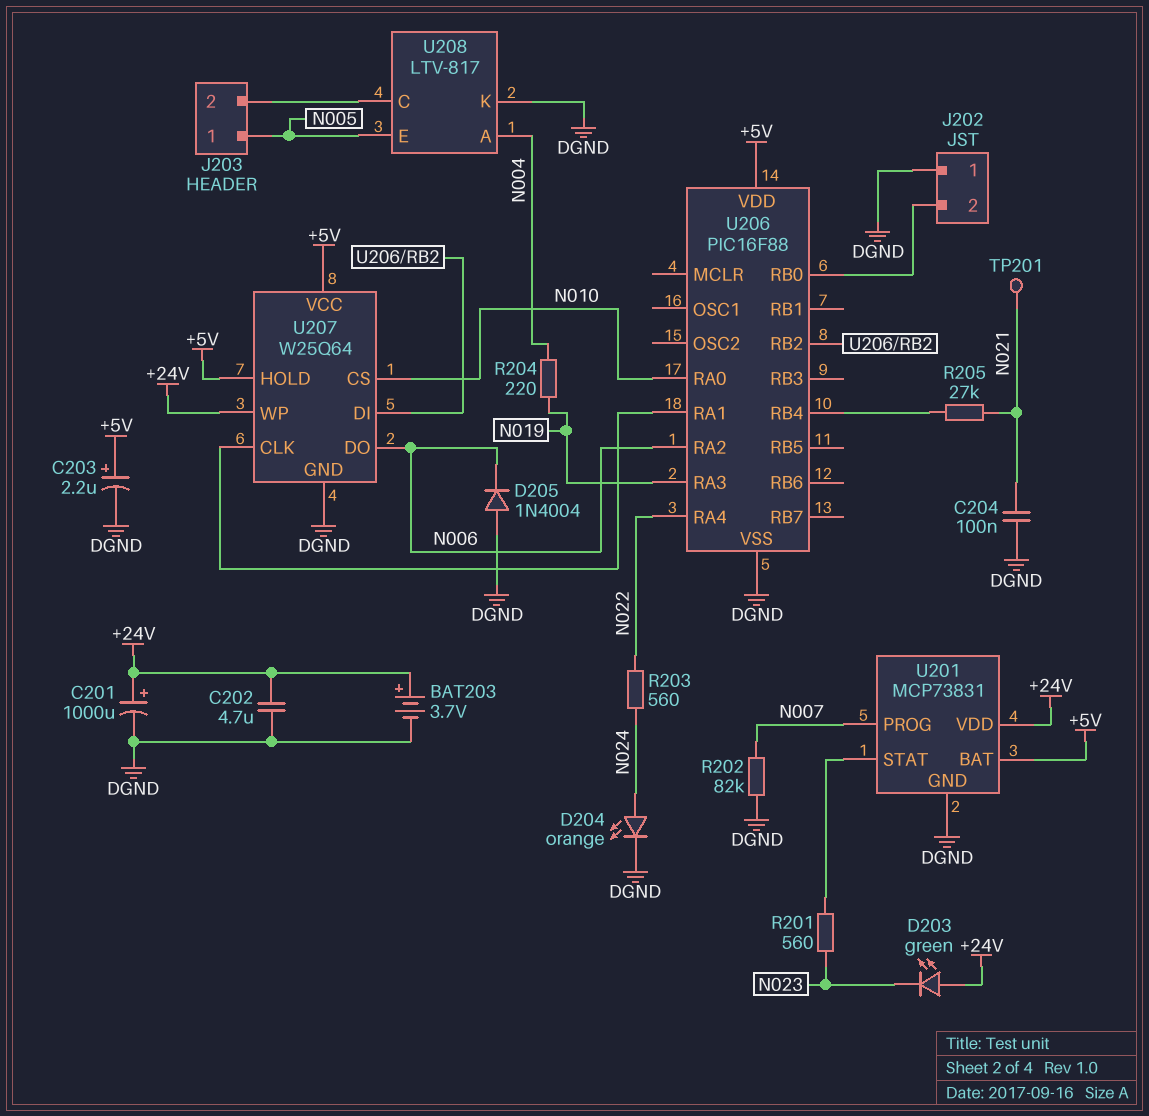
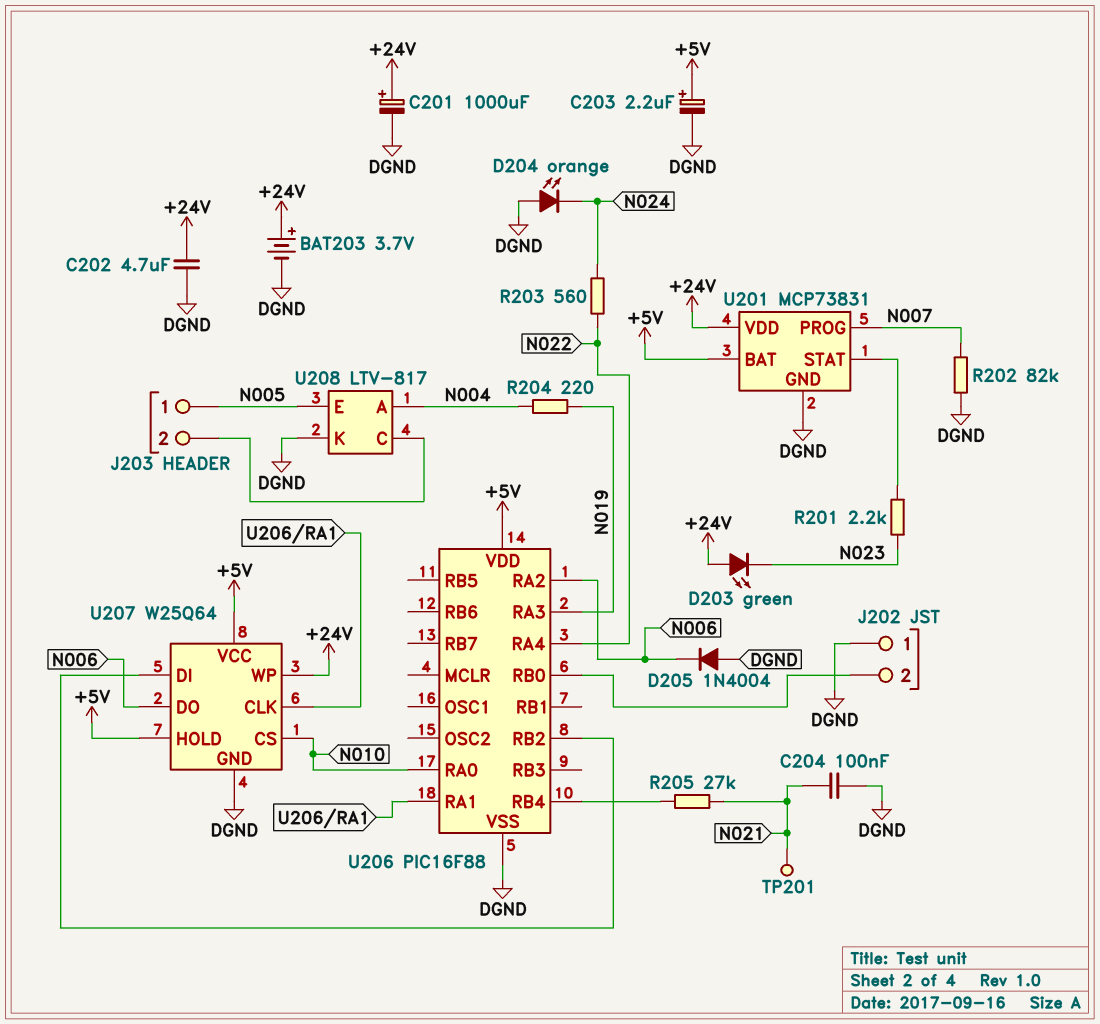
D204: LED orange (A N024, K DGND) -> LED orange (A DGND, K N024)
R201: 560 (N023, U201/STAT) -> 2.2k (N023, U201/STAT)

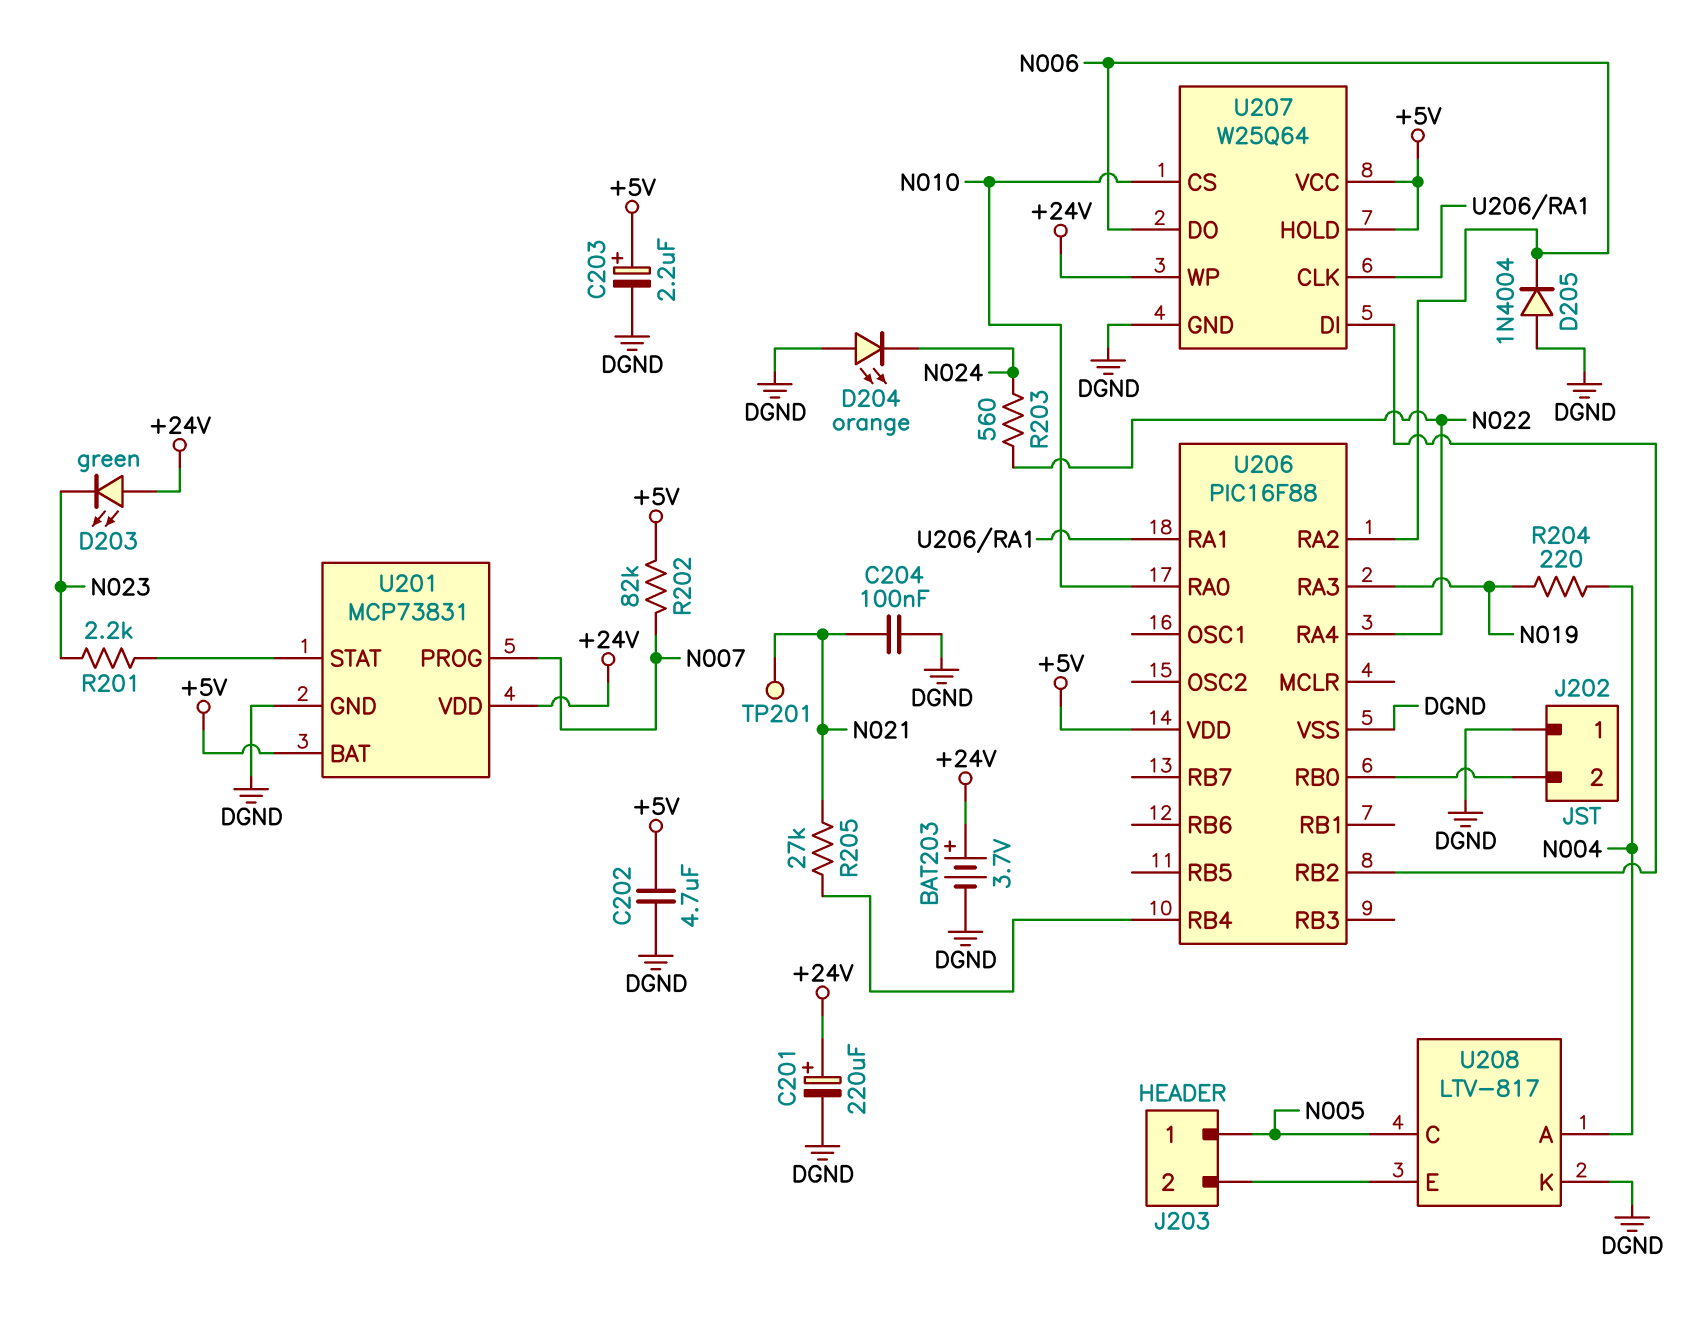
C201: 1000uF (plus +24V, minus DGND) -> 220uF (plus +24V, minus DGND)
C202: 4.7uF (+24V, DGND) -> 4.7uF (+5V, DGND)
R202: 82k (DGND, N007) -> 82k (+5V, N007)
U208 pin C: J203/2 -> N005
U208 pin E: N005 -> J203/2

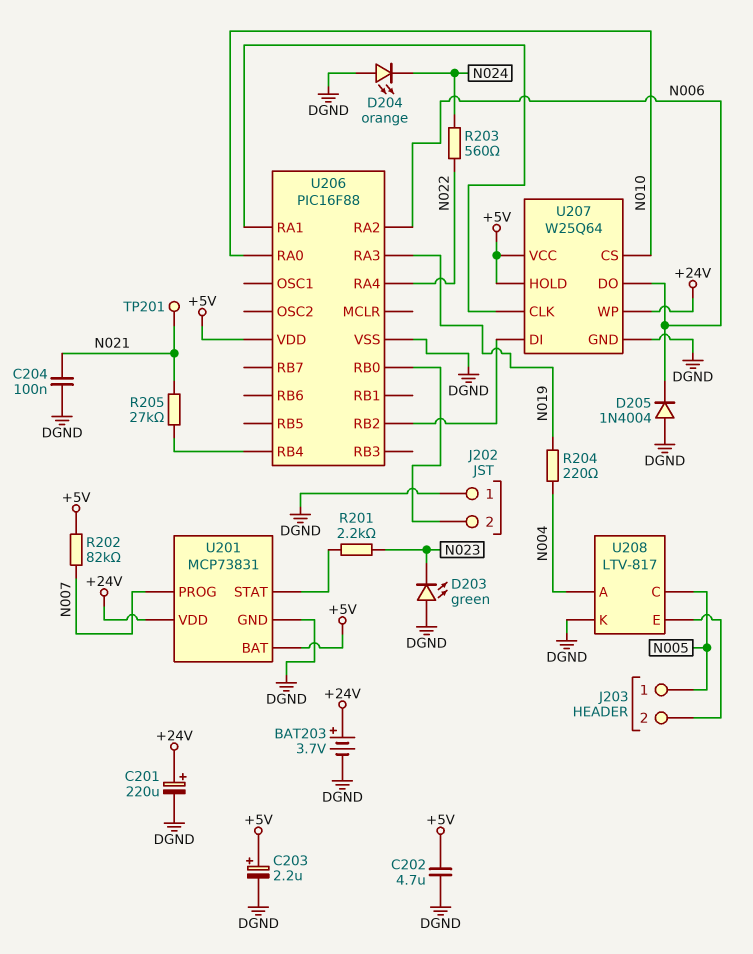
D203: LED green (A +24V, K N023) -> LED green (A DGND, K N023)

